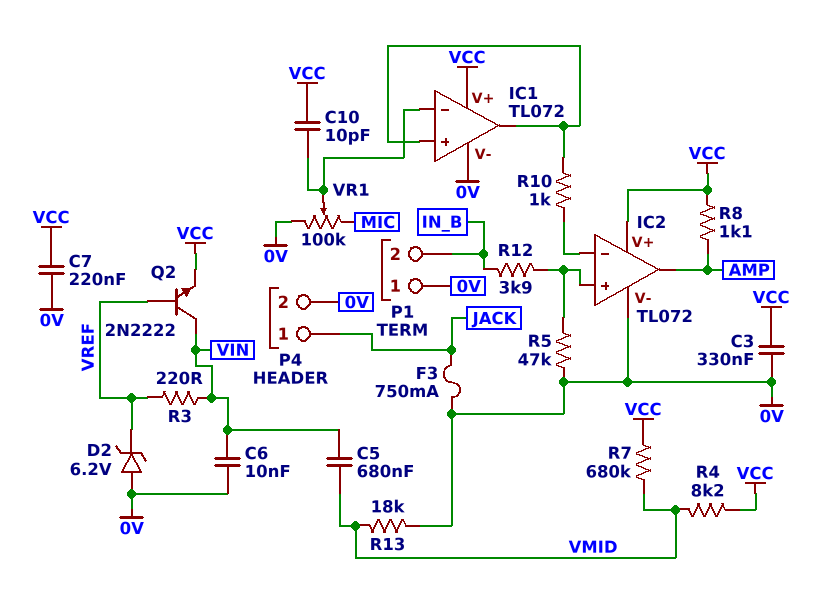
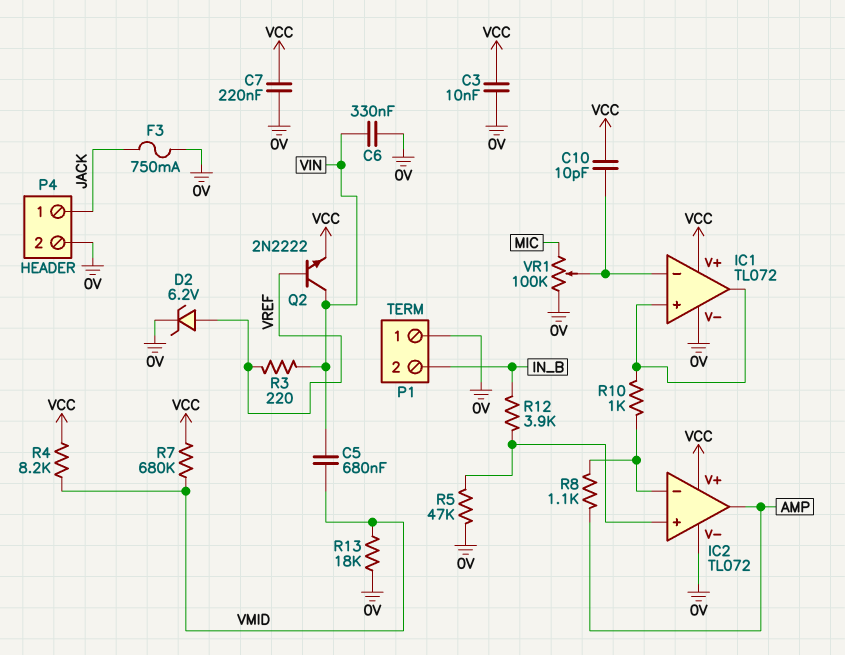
C3: 330nF (0V, VCC) -> 10nF (0V, VCC)
C6: 10nF (0V, VIN) -> 330nF (0V, VIN)
D2: zener 6.2V (A 0V, K VREF) -> zener 6.2V (A VREF, K 0V)
R8: 1.1k (AMP, VCC) -> 1.1k (AMP, IC2/in-)

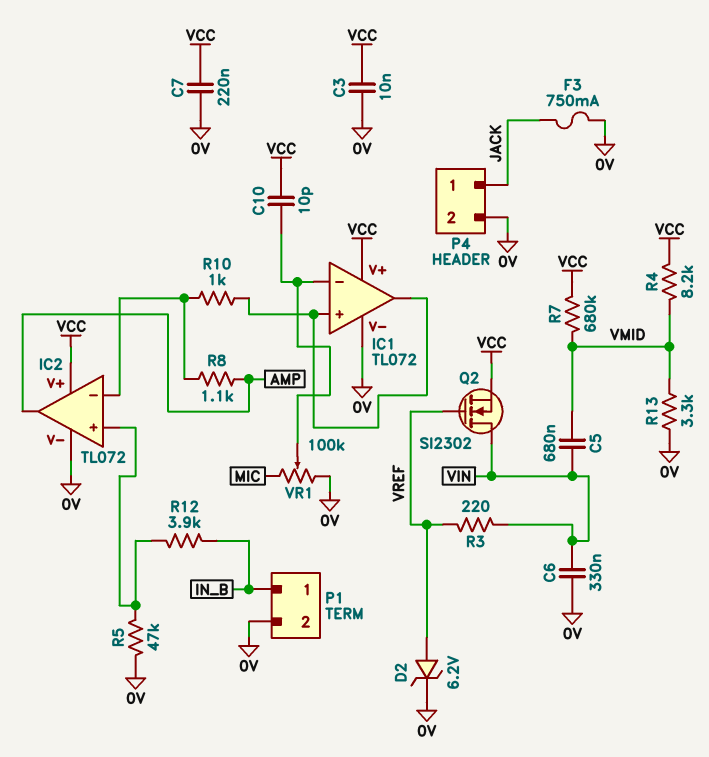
P1 pin 1: 0V -> IN_B
P1 pin 2: IN_B -> 0V
Q2: NPN 2N2222 (B VREF, C VIN, E VCC) -> NMOS SI2302 (G VREF, D VIN, S VCC)
R13: 18k (0V, VMID) -> 3.3k (0V, VMID)

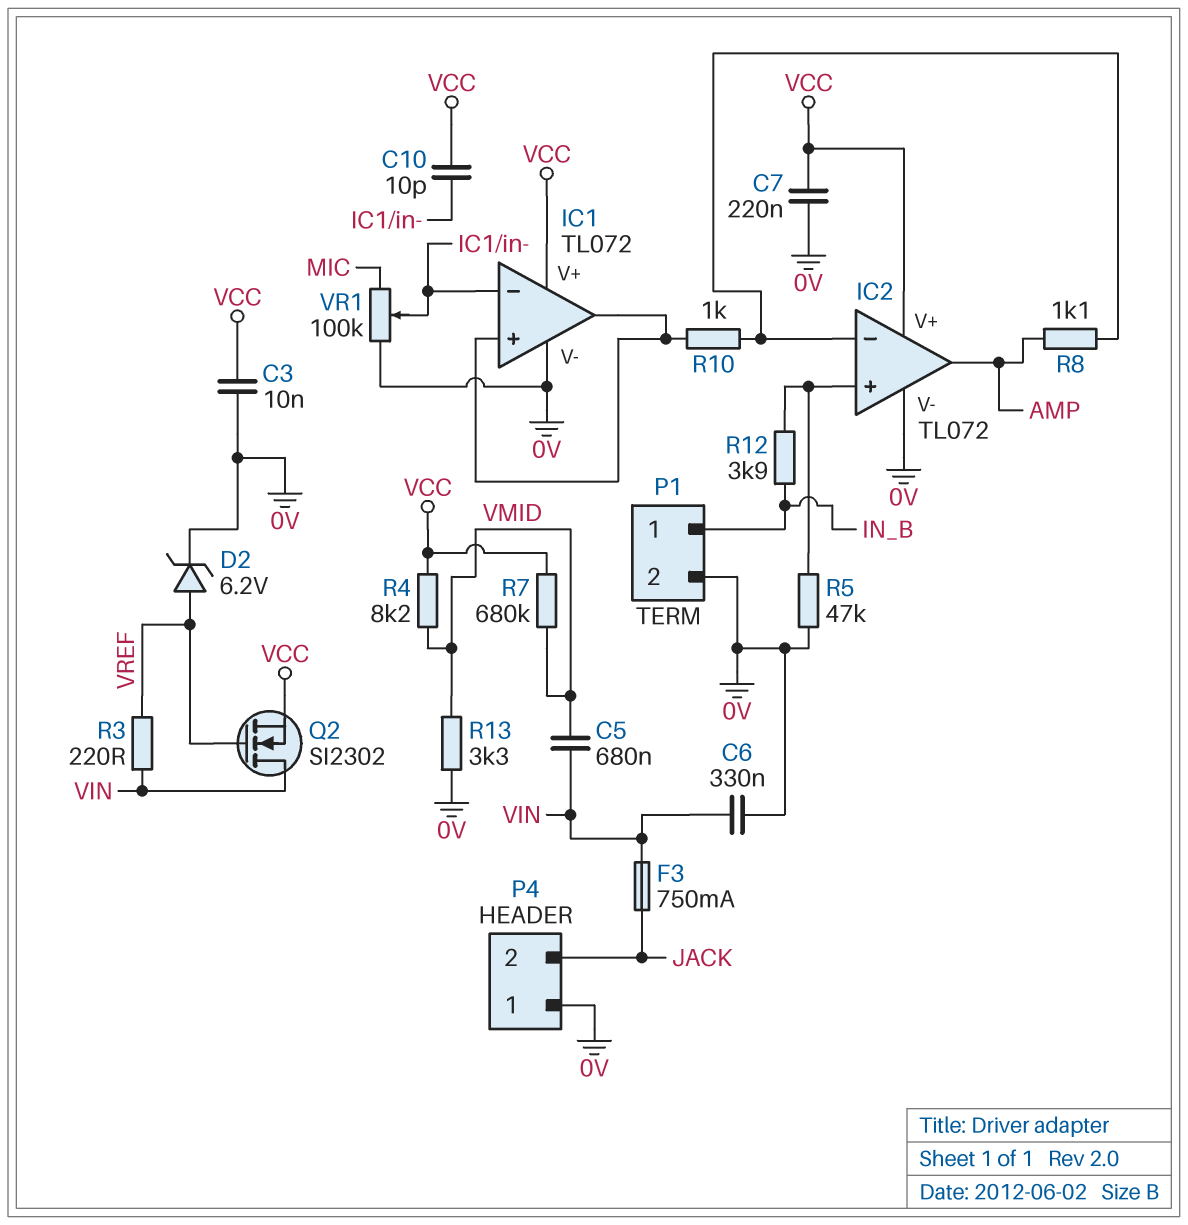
F3: 750mA (0V, JACK) -> 750mA (JACK, VIN)
P4 pin 1: JACK -> 0V
P4 pin 2: 0V -> JACK

